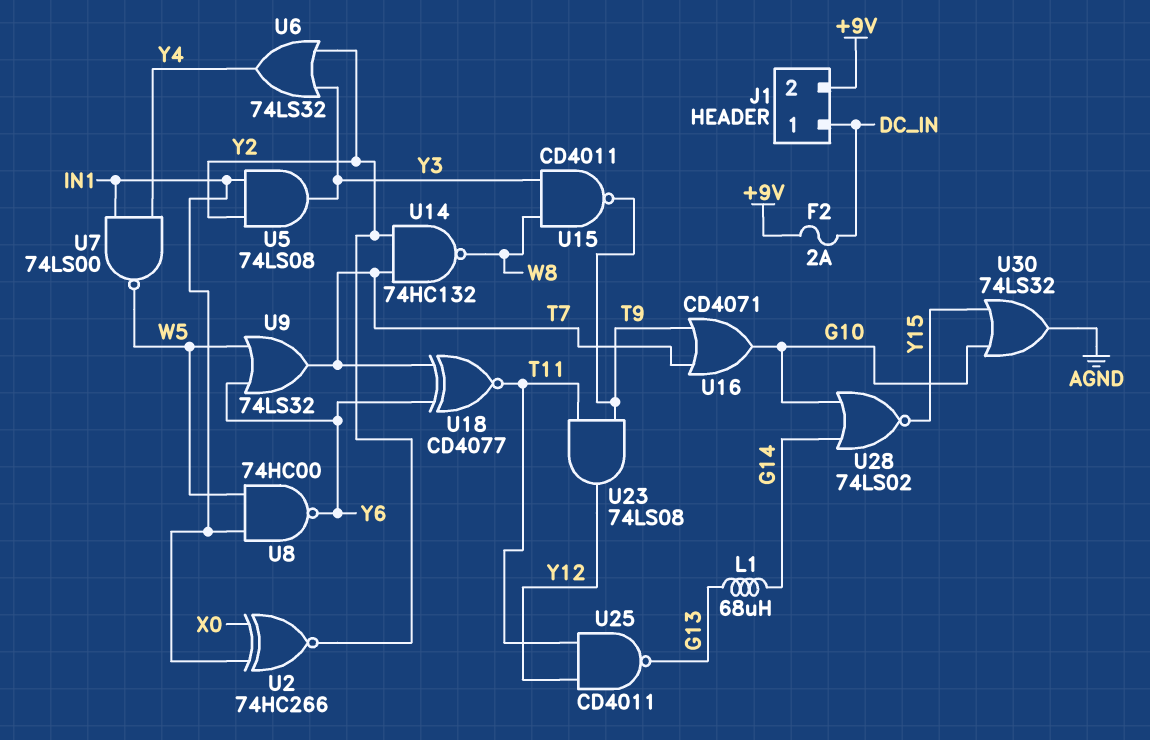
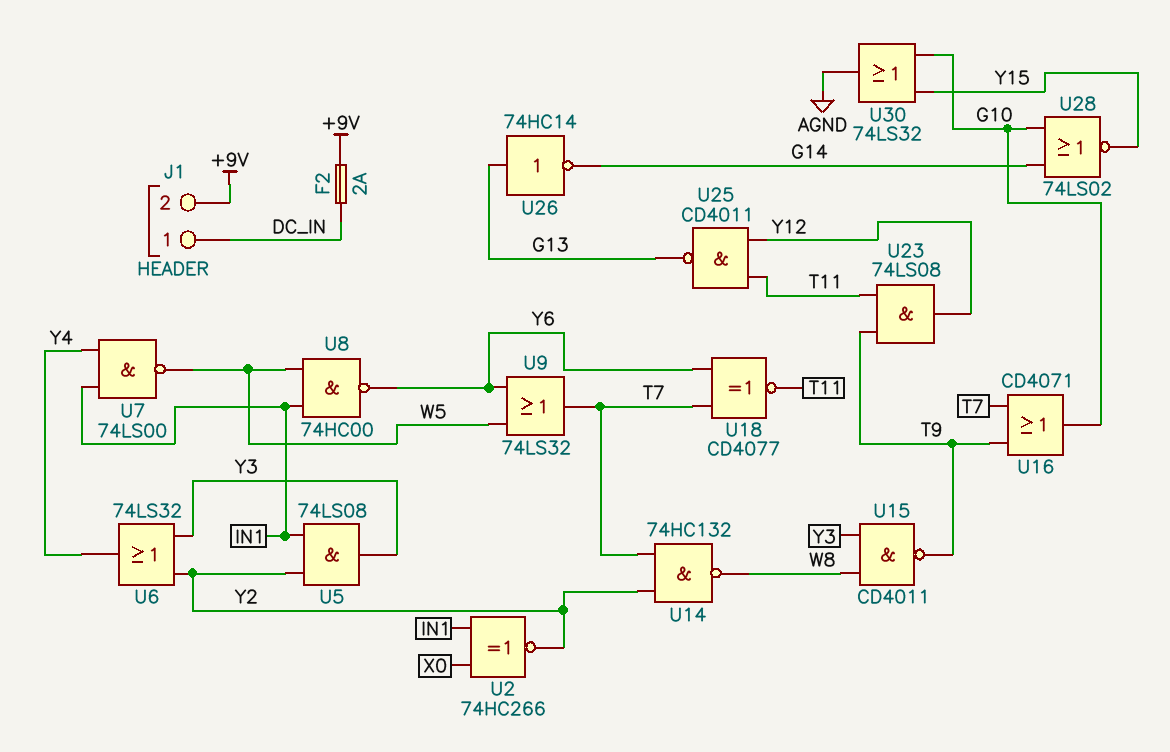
L1: 68uH (G13, G14) -> none
U26: none -> NOT 74HC14 (in G13, out G14)

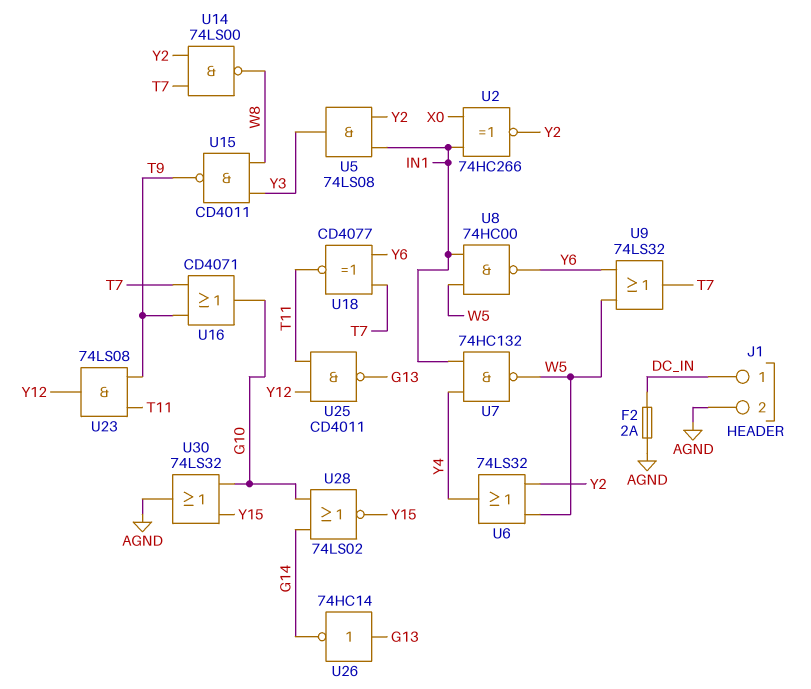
F2: 2A (+9V, DC_IN) -> 2A (AGND, DC_IN)
J1 pin 2: +9V -> AGND
U6: OR 74LS32 (in Y2, in Y3, out Y4) -> OR 74LS32 (in W5, in Y2, out Y4)
U7: NAND 74LS00 (in IN1, in Y4, out W5) -> NAND 74HC132 (in IN1, in Y4, out W5)
U14: NAND 74HC132 (in T7, in Y2, out W8) -> NAND 74LS00 (in T7, in Y2, out W8)

